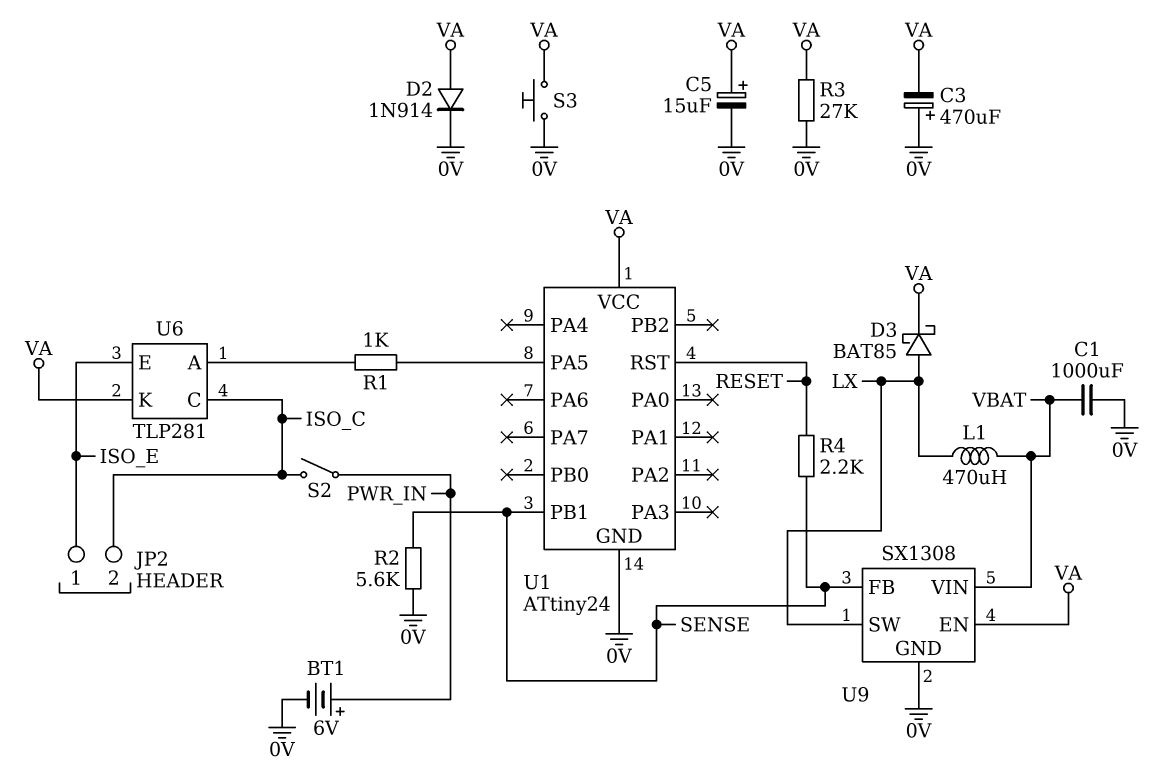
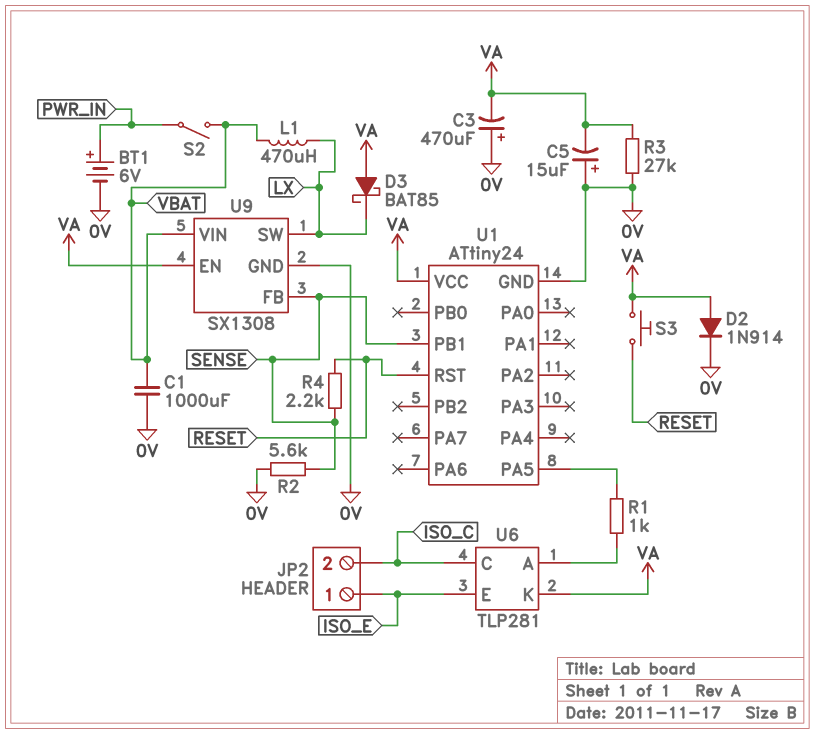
C5: 15uF (plus VA, minus 0V) -> 15uF (plus 0V, minus VA)
D3: schottky BAT85 (A LX, K VA) -> schottky BAT85 (A VA, K LX)
S2: switch (ISO_C, PWR_IN) -> switch (PWR_IN, VBAT)
S3: button (0V, VA) -> button (RESET, VA)

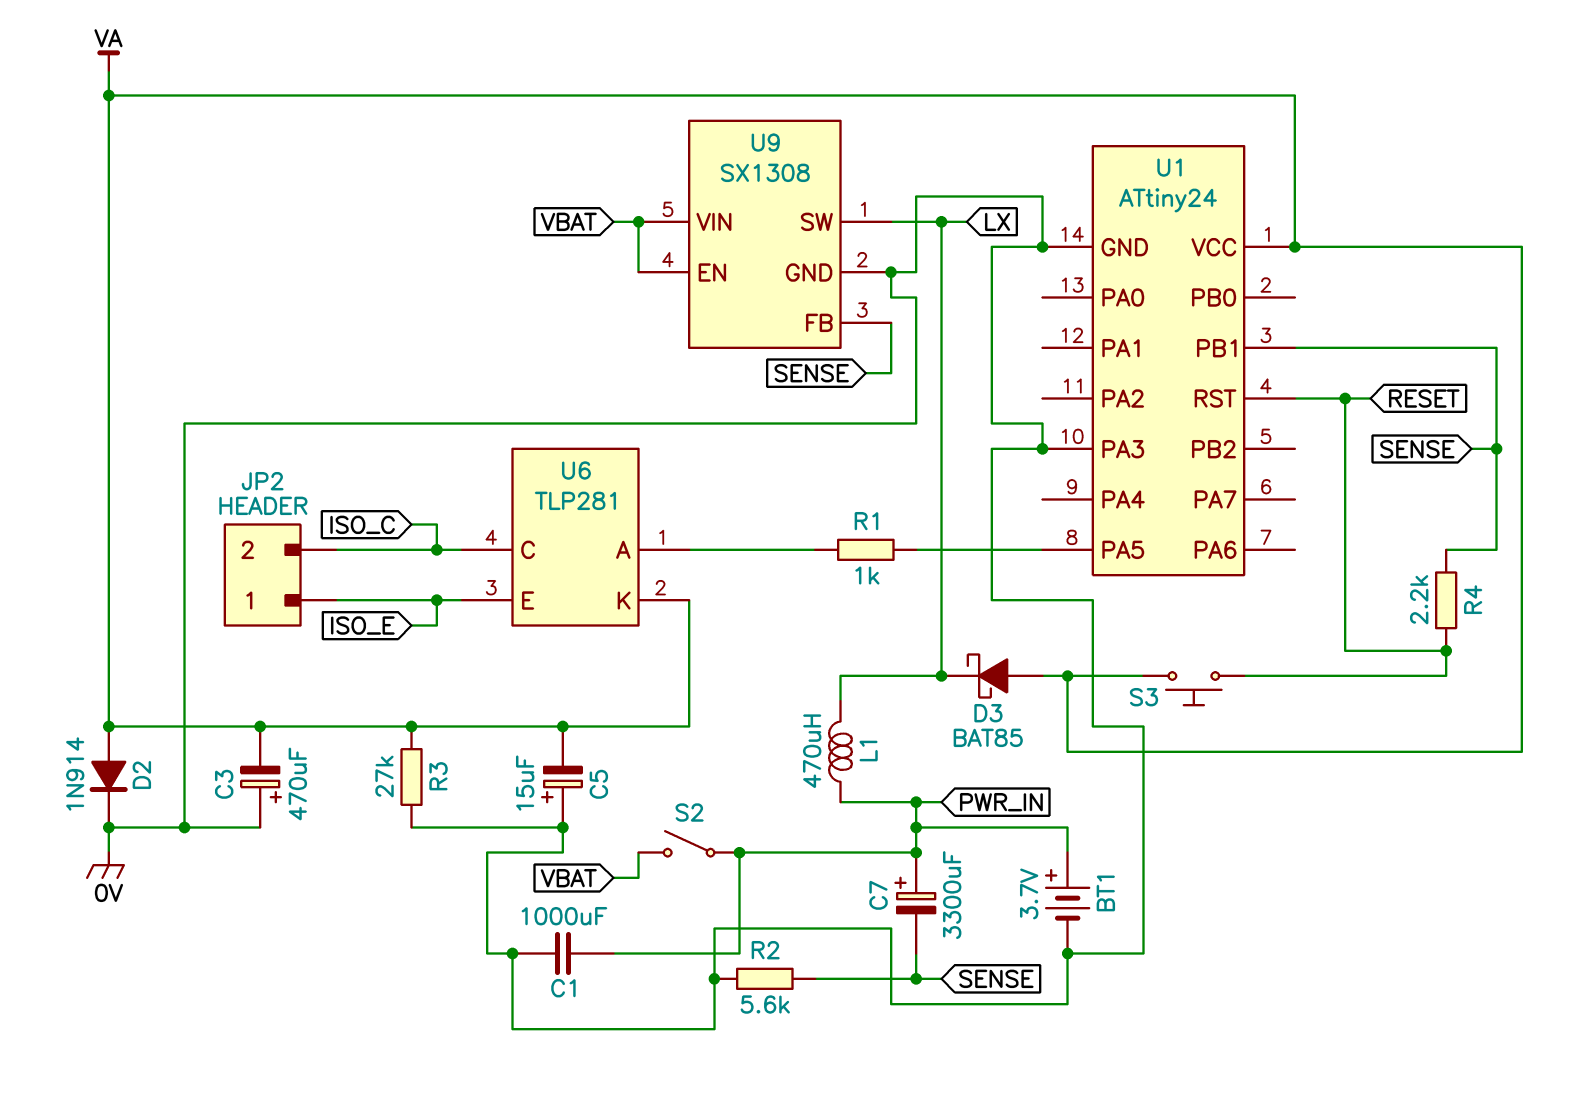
BT1: 6V (plus PWR_IN, minus 0V) -> 3.7V (plus PWR_IN, minus 0V)
C1: 1000uF (0V, VBAT) -> 1000uF (0V, PWR_IN)
C7: none -> 3300uF (plus PWR_IN, minus SENSE)
L1: 470uH (LX, VBAT) -> 470uH (LX, PWR_IN)
U1 pin PA3: none -> 0V
U9 pin EN: VA -> VBAT

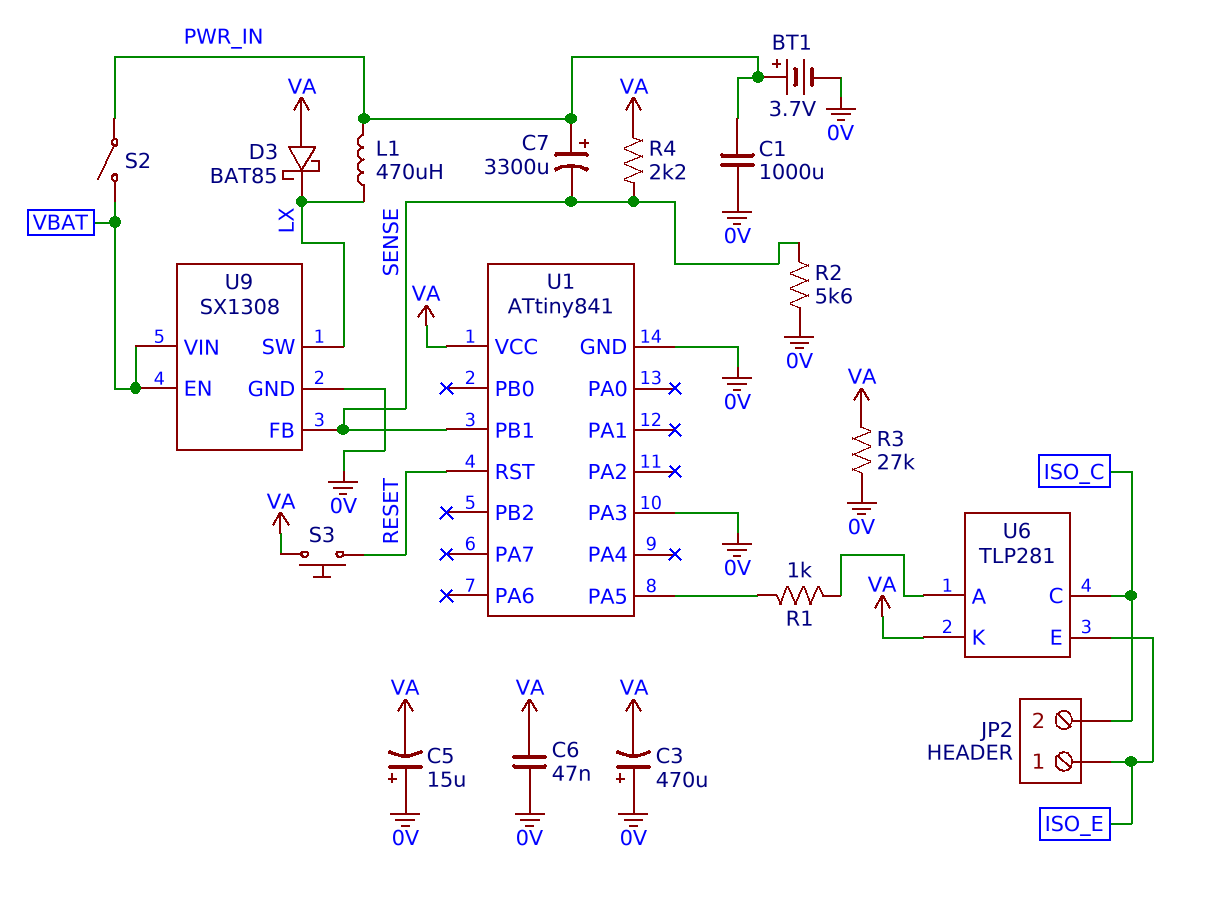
C6: none -> 47nF (0V, VA)
D2: diode 1N914 (A VA, K 0V) -> none
R4: 2.2k (RESET, SENSE) -> 2.2k (SENSE, VA)
U1: ATtiny24 -> ATtiny841

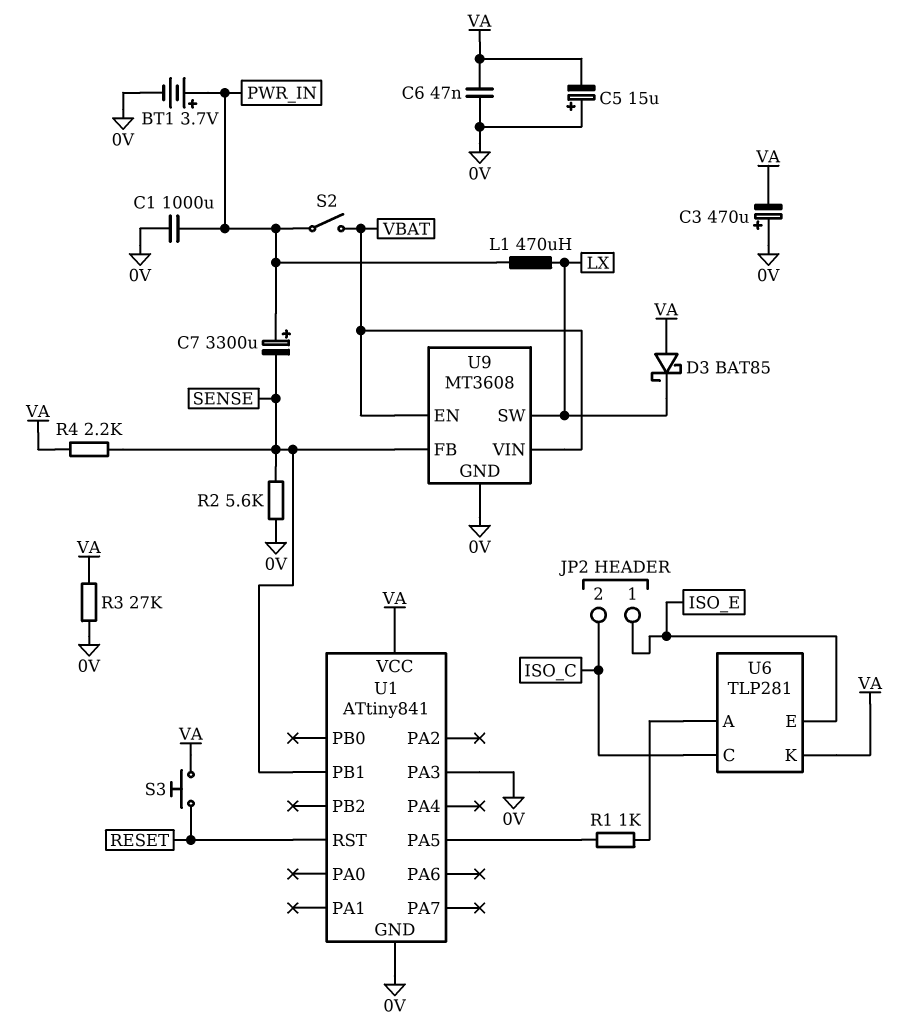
U9: SX1308 -> MT3608

